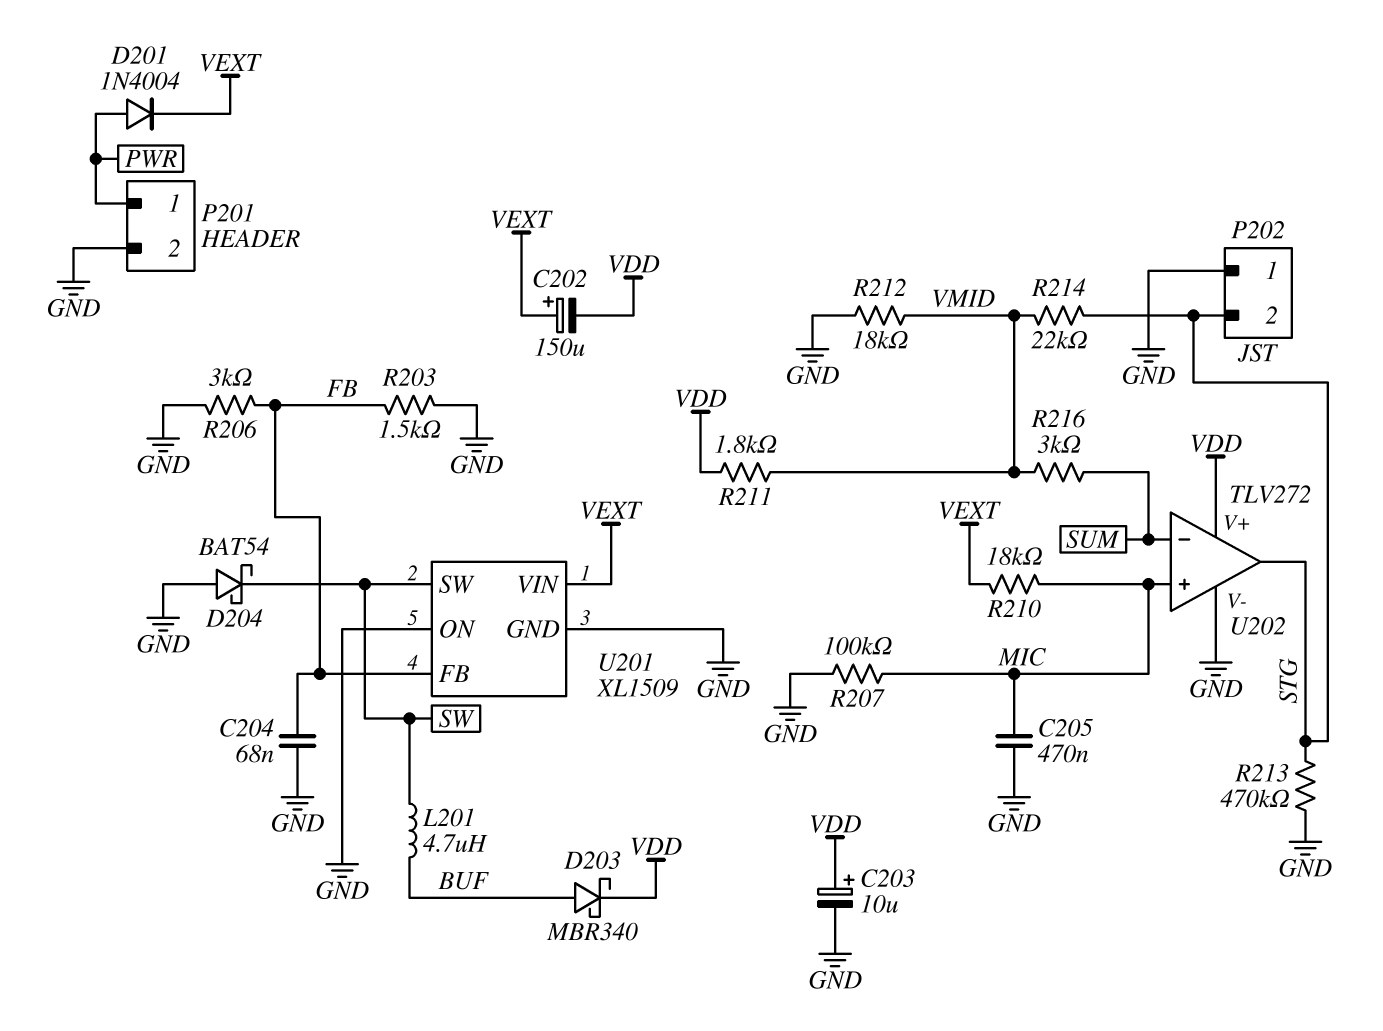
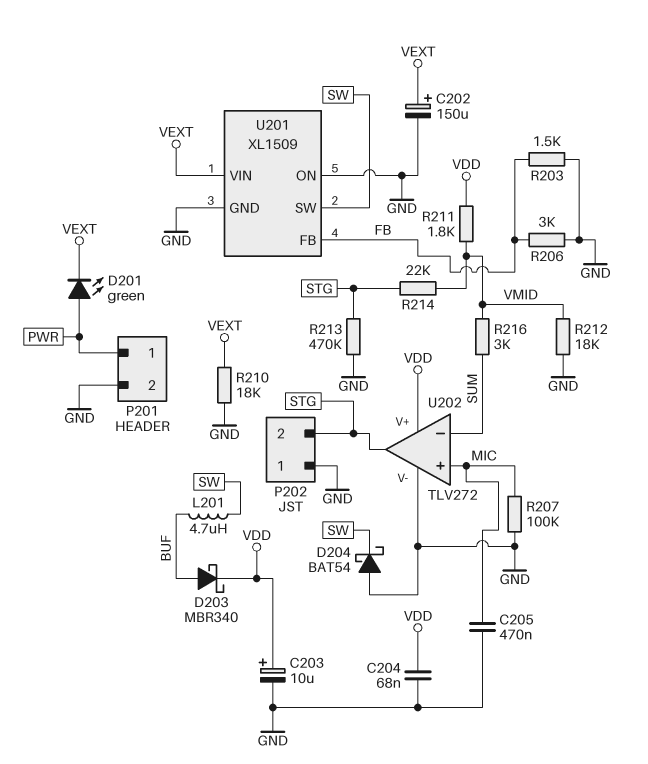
C202: 150uF (plus VEXT, minus VDD) -> 150uF (plus VEXT, minus GND)
C204: 68nF (FB, GND) -> 68nF (GND, VDD)
D201: diode 1N4004 (A PWR, K VEXT) -> LED green (A PWR, K VEXT)
R210: 18k (MIC, VEXT) -> 18k (GND, VEXT)

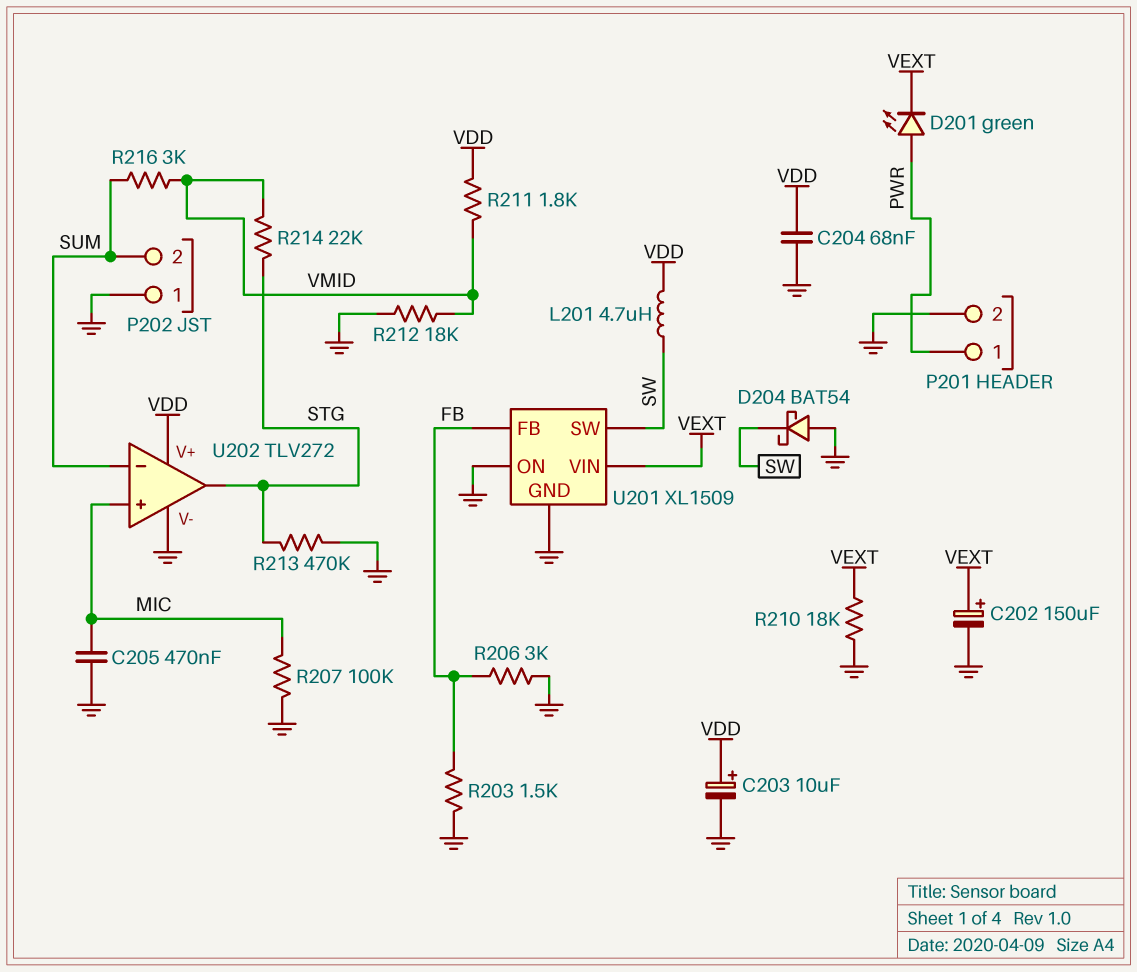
D203: schottky MBR340 (A BUF, K VDD) -> none
L201: 4.7uH (BUF, SW) -> 4.7uH (SW, VDD)
P202 pin 2: STG -> SUM

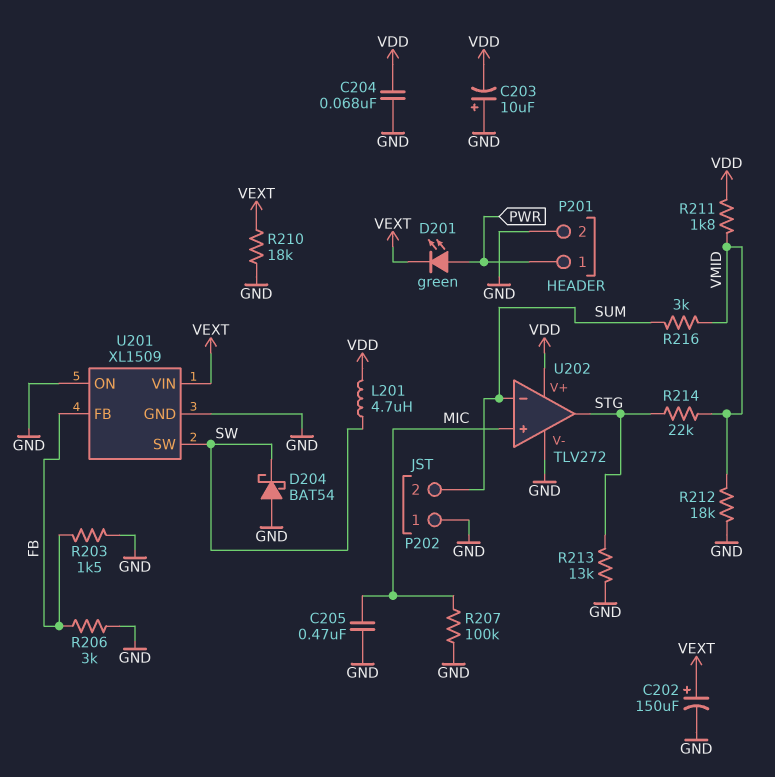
C203: 10uF (plus VDD, minus GND) -> 10uF (plus GND, minus VDD)
R213: 470k (GND, STG) -> 13k (GND, STG)

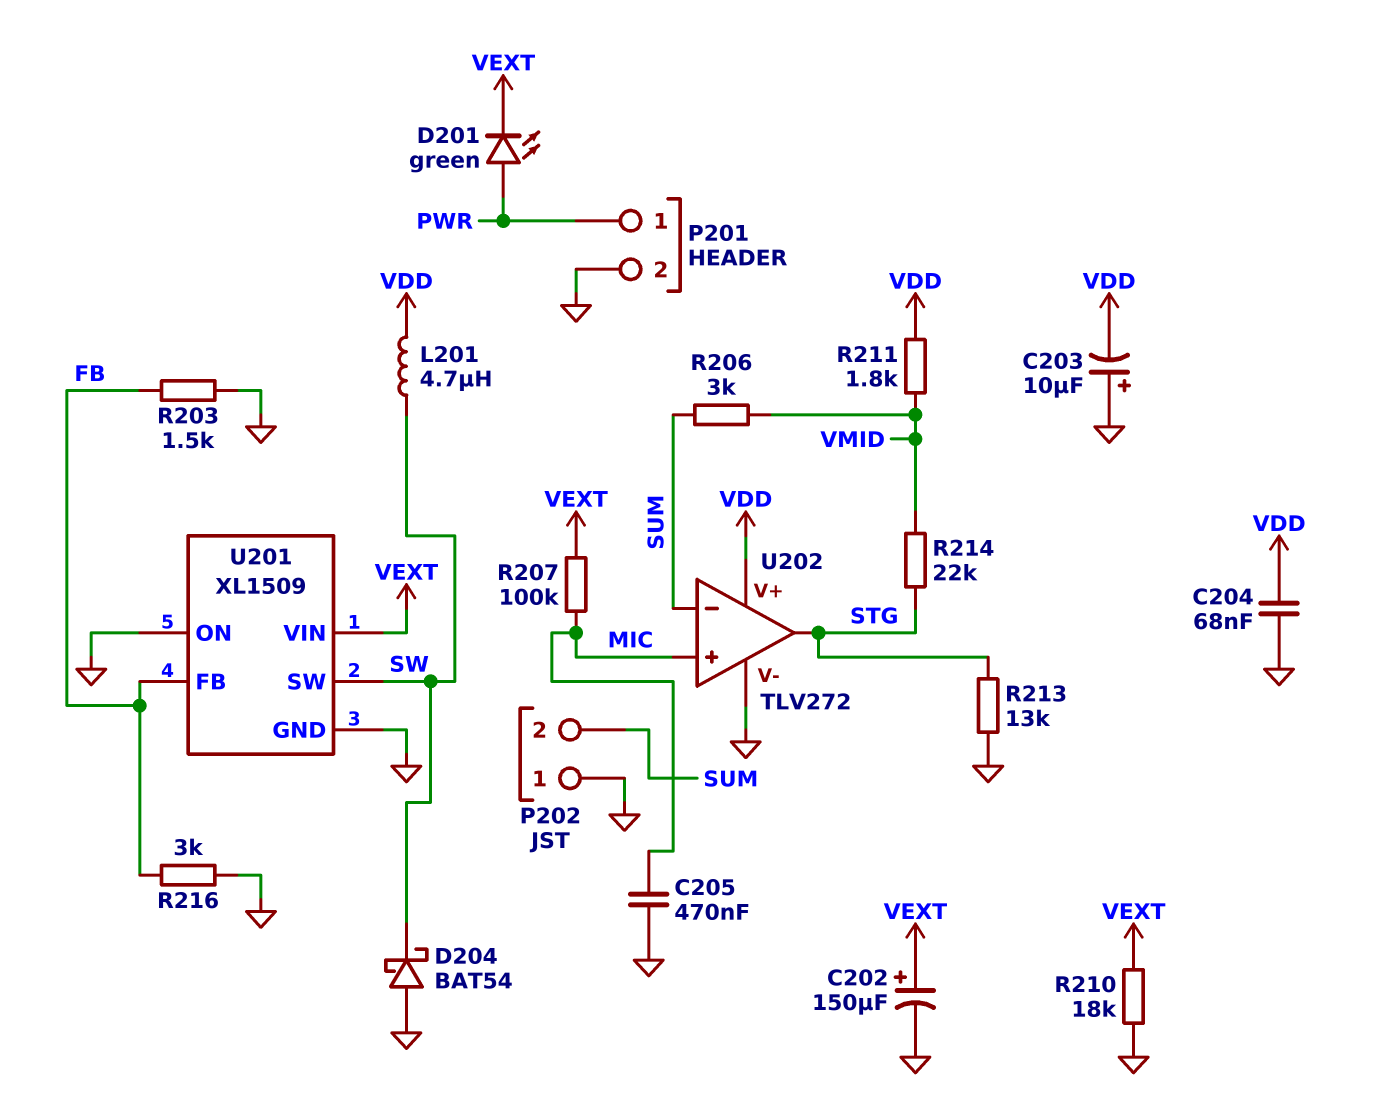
R206: 3k (FB, GND) -> 3k (SUM, VMID)
R207: 100k (GND, MIC) -> 100k (MIC, VEXT)
R212: 18k (GND, VMID) -> none
R216: 3k (SUM, VMID) -> 3k (FB, GND)

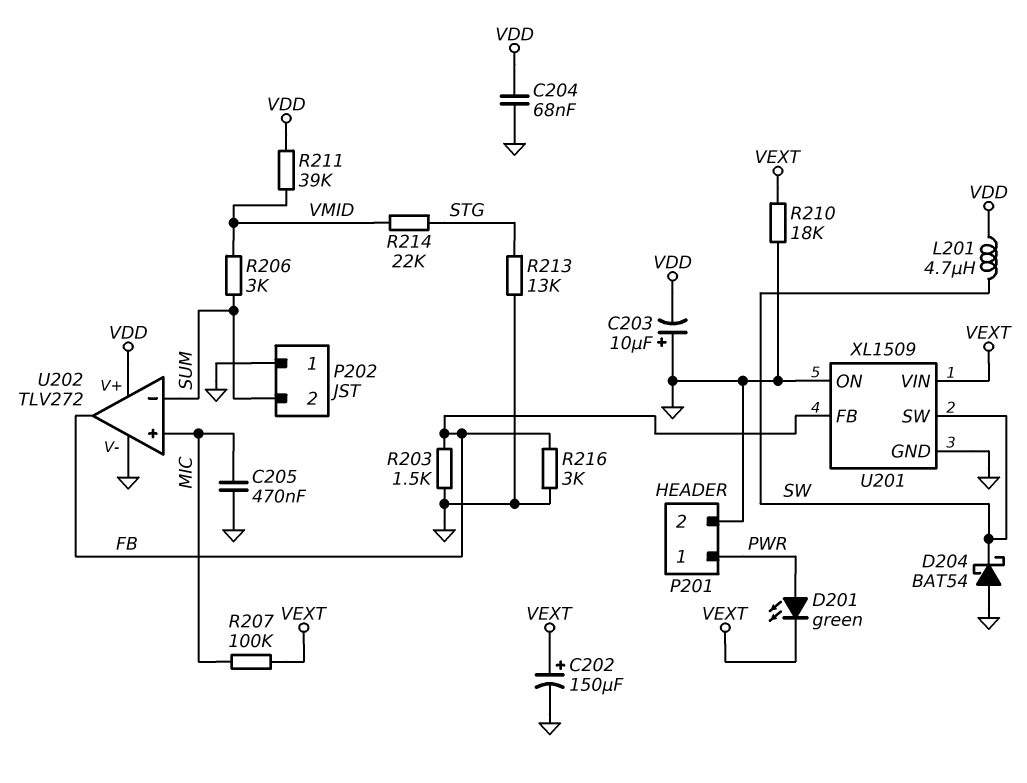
R211: 1.8k (VDD, VMID) -> 39k (VDD, VMID)
U202 pin out: STG -> FB

